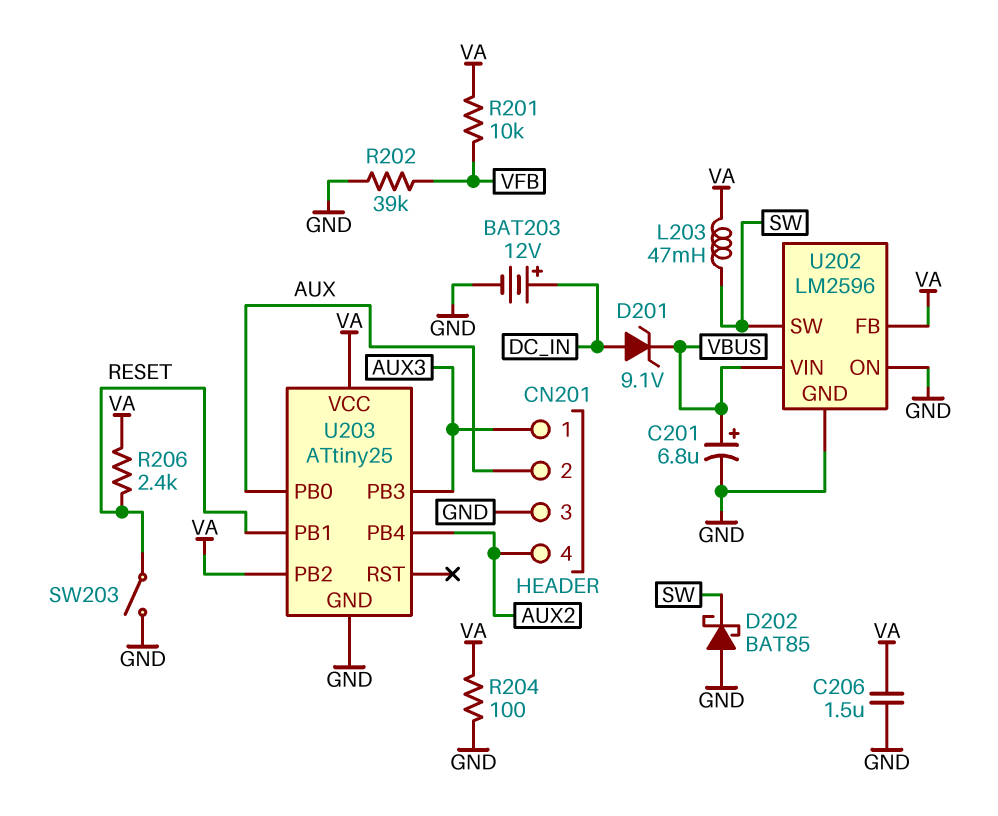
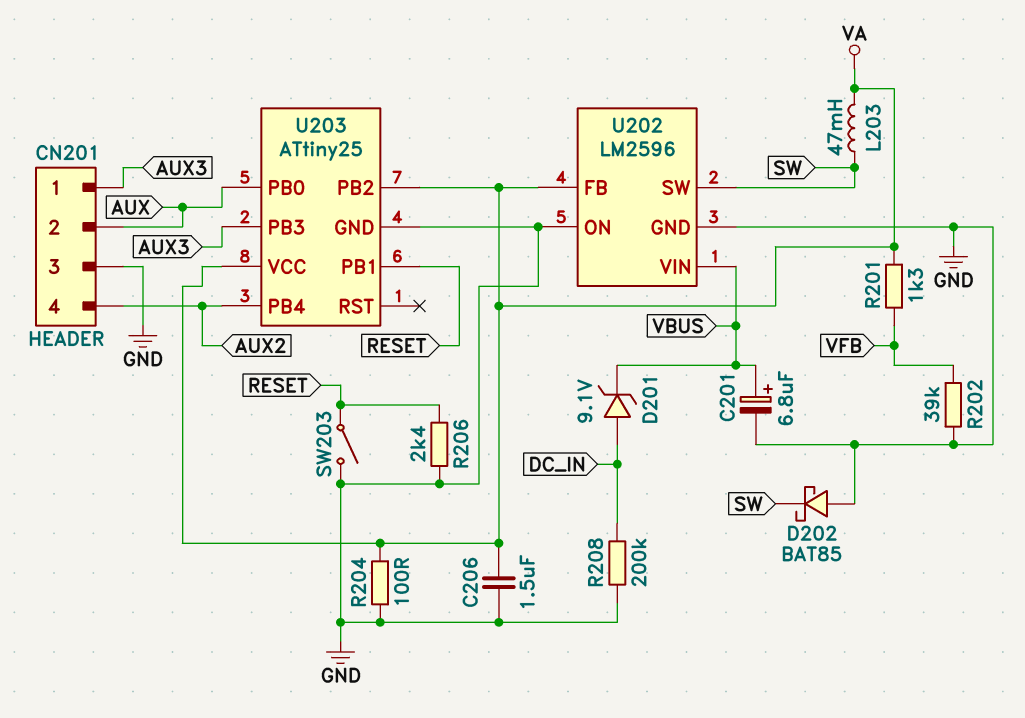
BAT203: 12V (plus DC_IN, minus GND) -> none
R201: 10k (VA, VFB) -> 1.3k (VA, VFB)
R206: 2.4k (RESET, VA) -> 2.4k (GND, RESET)
R208: none -> 200k (DC_IN, GND)

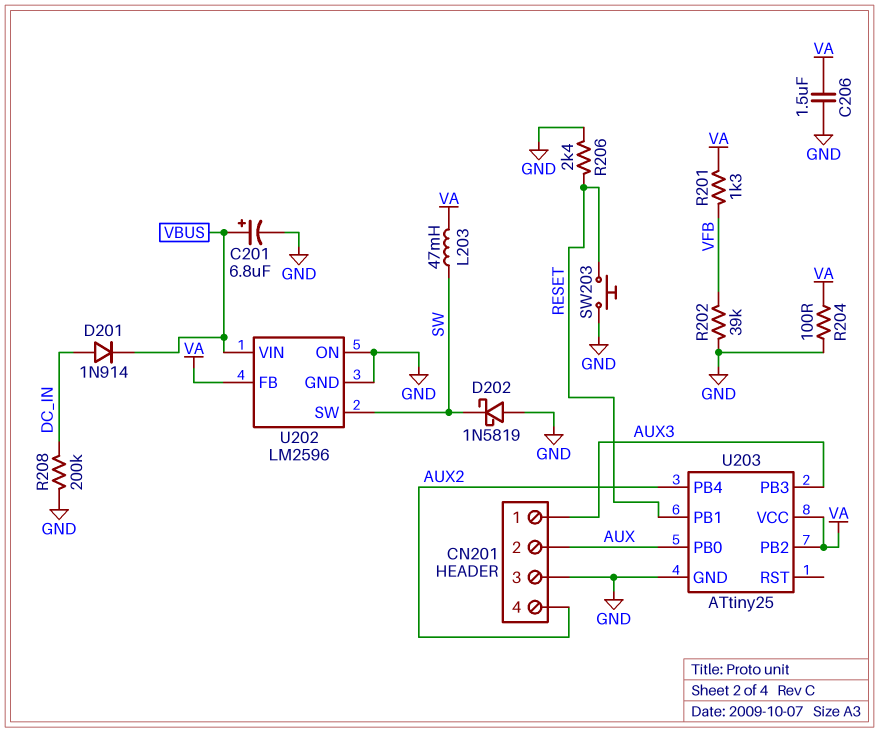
D201: zener 9.1V (A DC_IN, K VBUS) -> diode 1N914 (A DC_IN, K VBUS)
D202: schottky BAT85 (A GND, K SW) -> schottky 1N5819 (A GND, K SW)
SW203: switch (GND, RESET) -> button (GND, RESET)

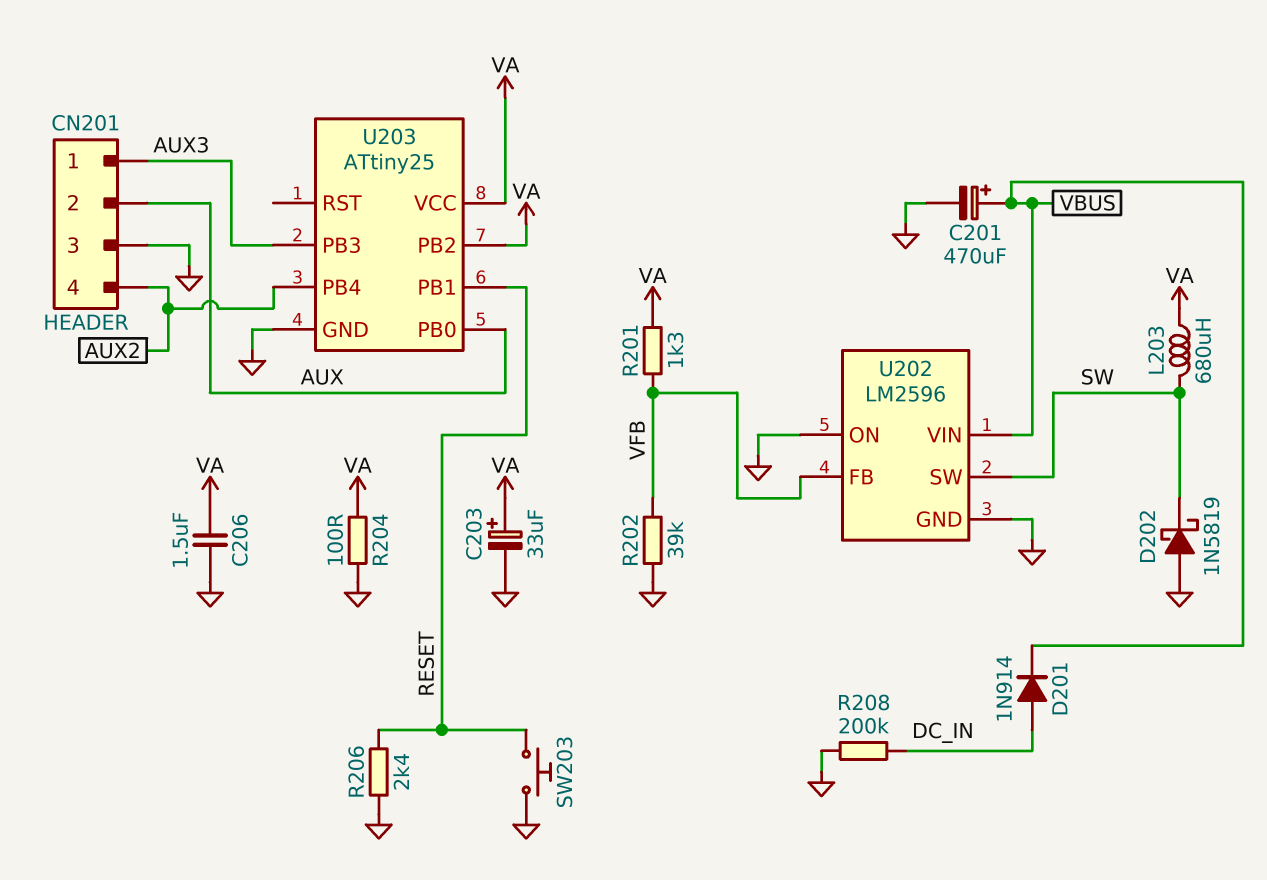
C201: 6.8uF (plus VBUS, minus GND) -> 470uF (plus VBUS, minus GND)
C203: none -> 33uF (plus VA, minus GND)
L203: 47mH (SW, VA) -> 680uH (SW, VA)
U202 pin FB: VA -> VFB

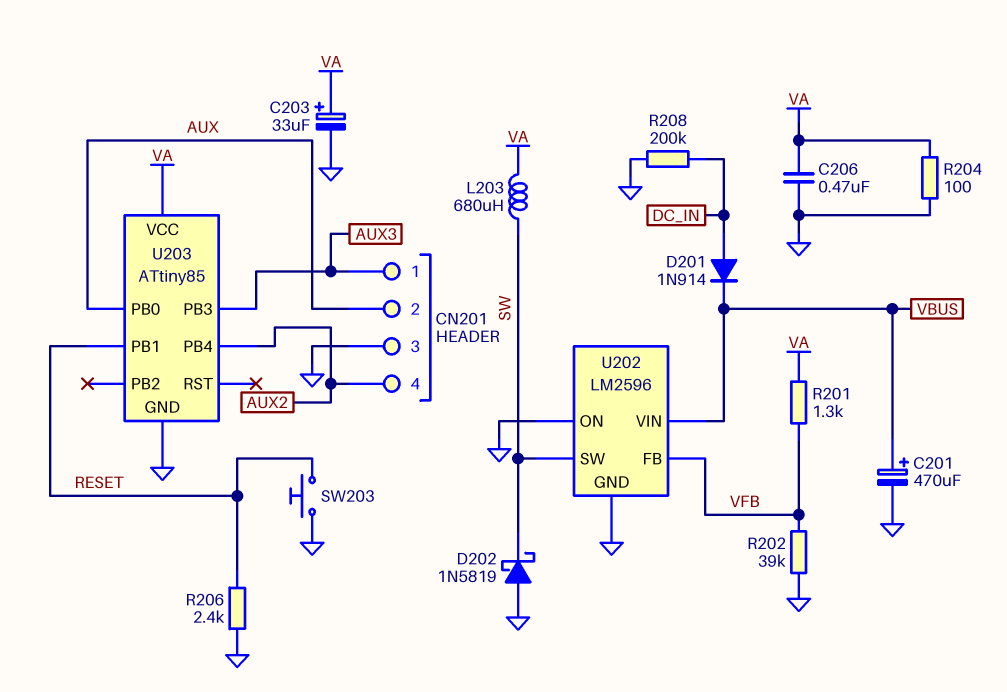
C206: 1.5uF (GND, VA) -> 470nF (GND, VA)
U203: ATtiny25 -> ATtiny85
U203 pin PB2: VA -> none

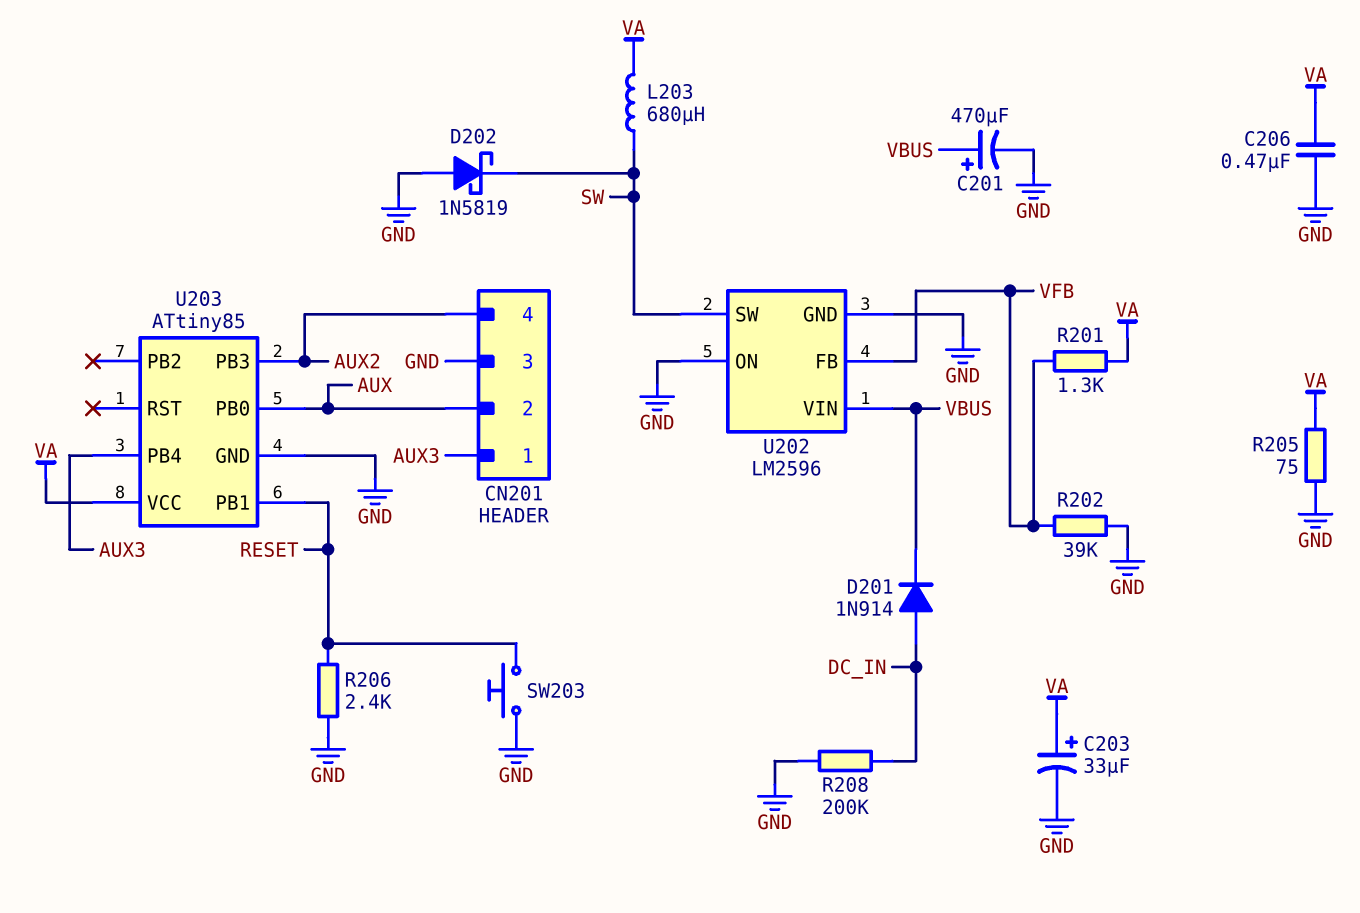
R204: 100 (GND, VA) -> none
R205: none -> 75 (GND, VA)
U203 pin PB3: AUX3 -> AUX2
U203 pin PB4: AUX2 -> AUX3

